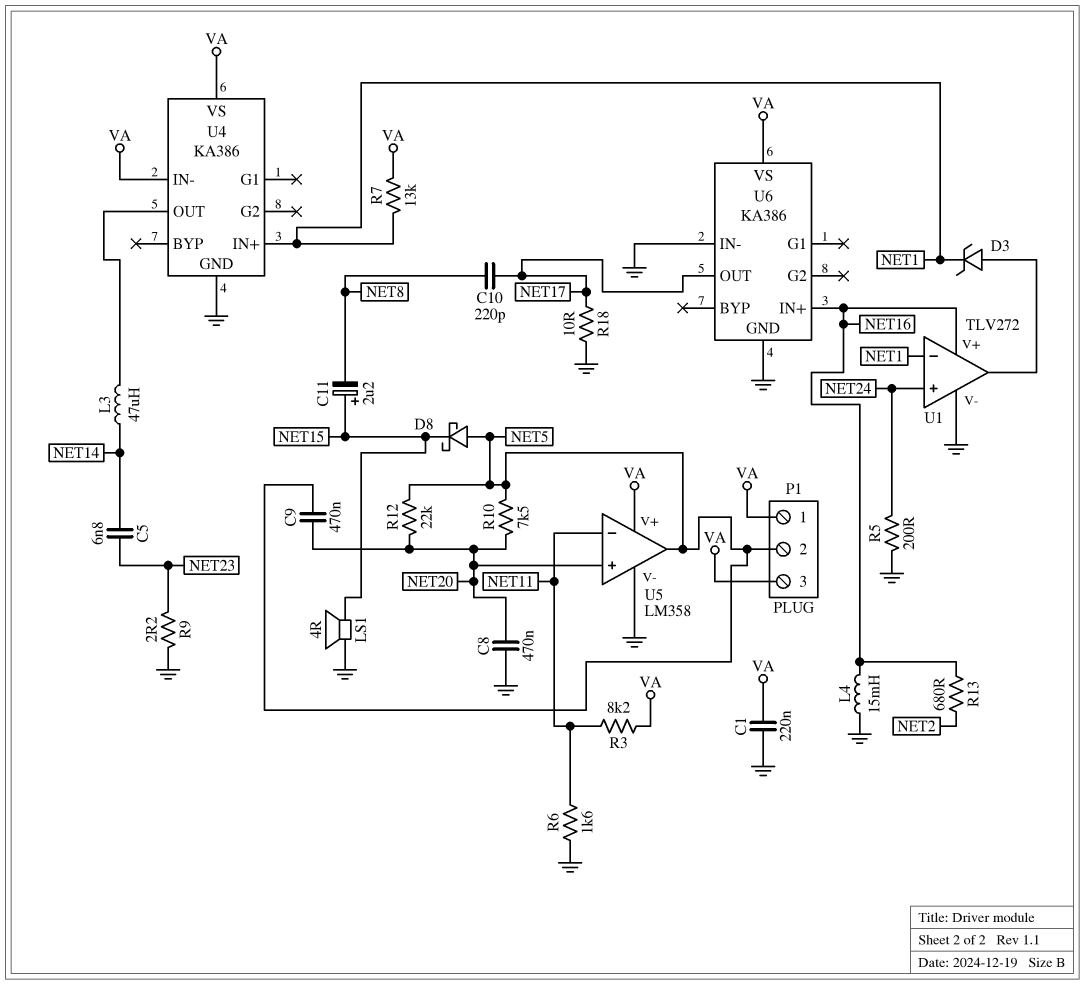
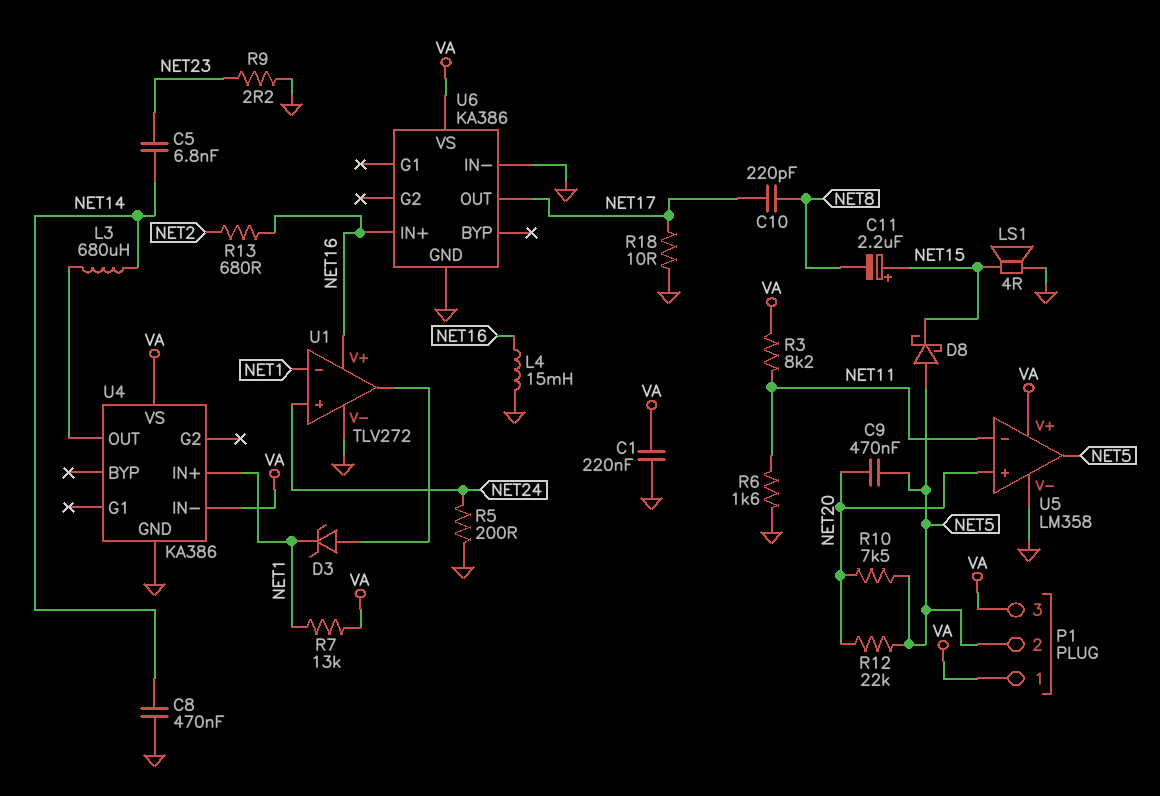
C8: 470nF (GND, NET20) -> 470nF (GND, NET14)
L3: 47uH (NET14, U4/OUT) -> 680uH (NET14, U4/OUT)

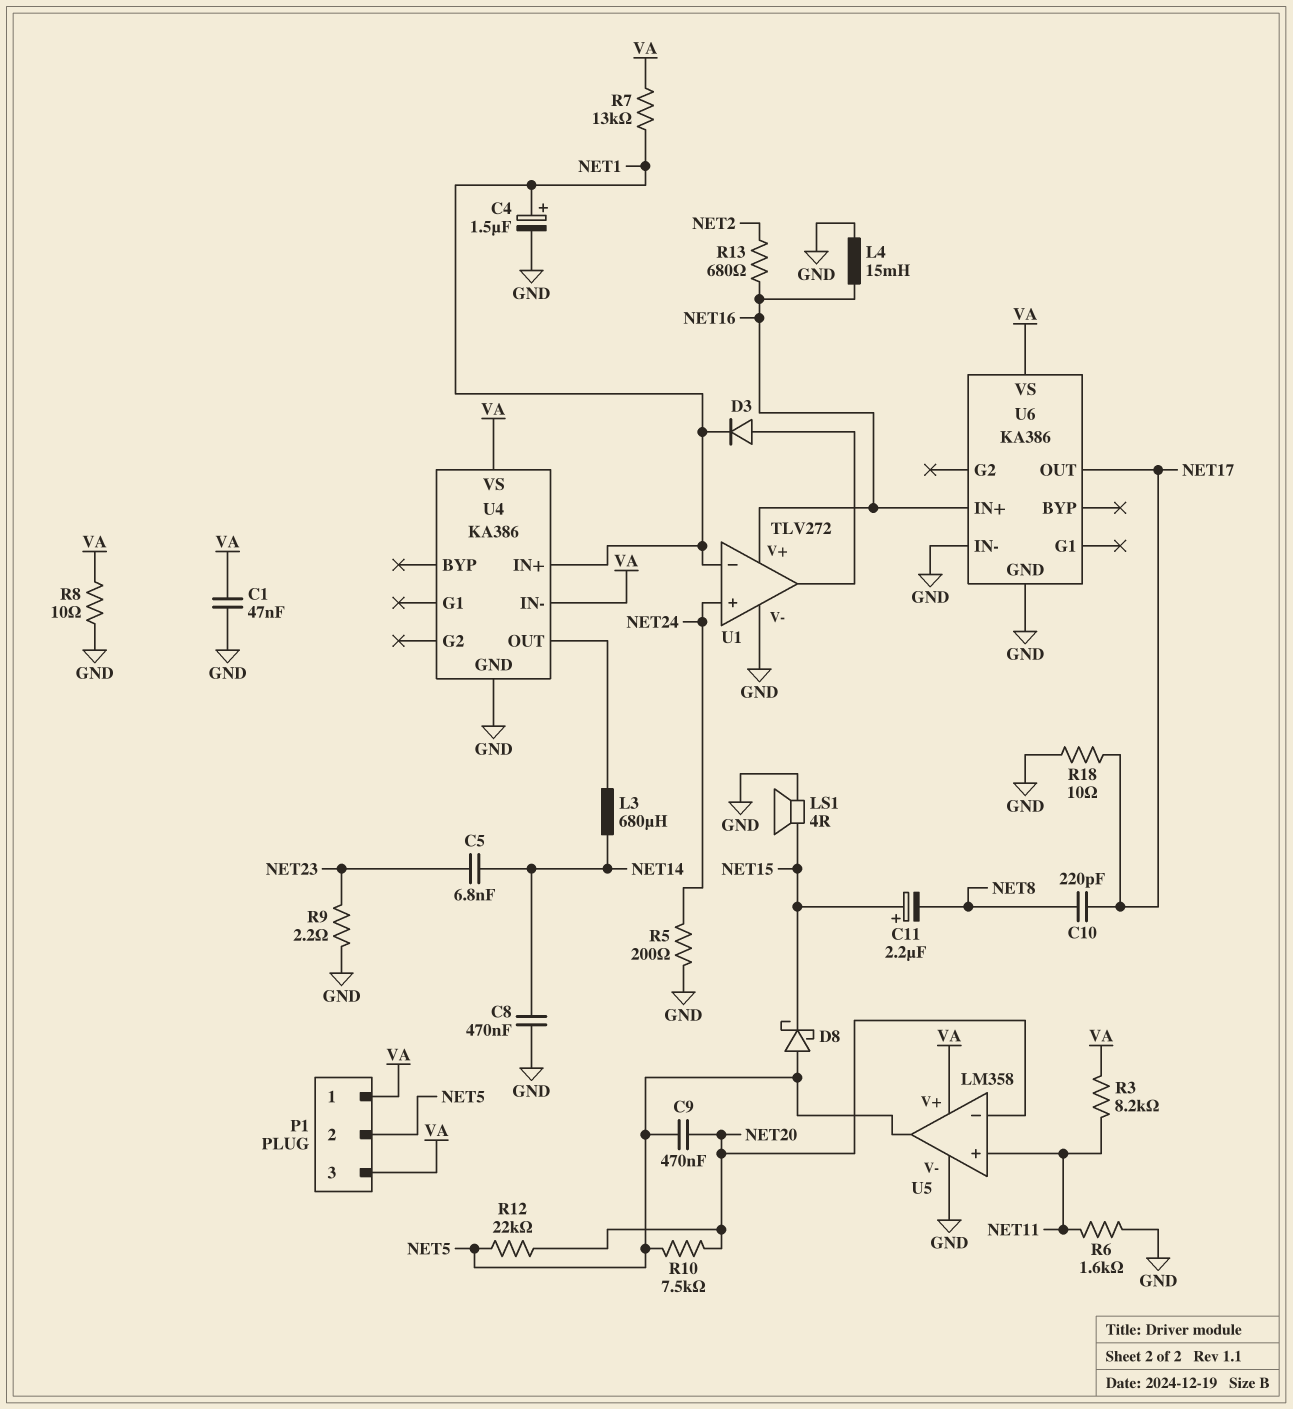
C1: 220nF (GND, VA) -> 47nF (GND, VA)
C4: none -> 1.5uF (plus NET1, minus GND)
D3: zener (A U1/out, K NET1) -> diode (A U1/out, K NET1)
R8: none -> 10 (GND, VA)
U5 pin in+: NET20 -> NET11
U5 pin in-: NET11 -> NET20

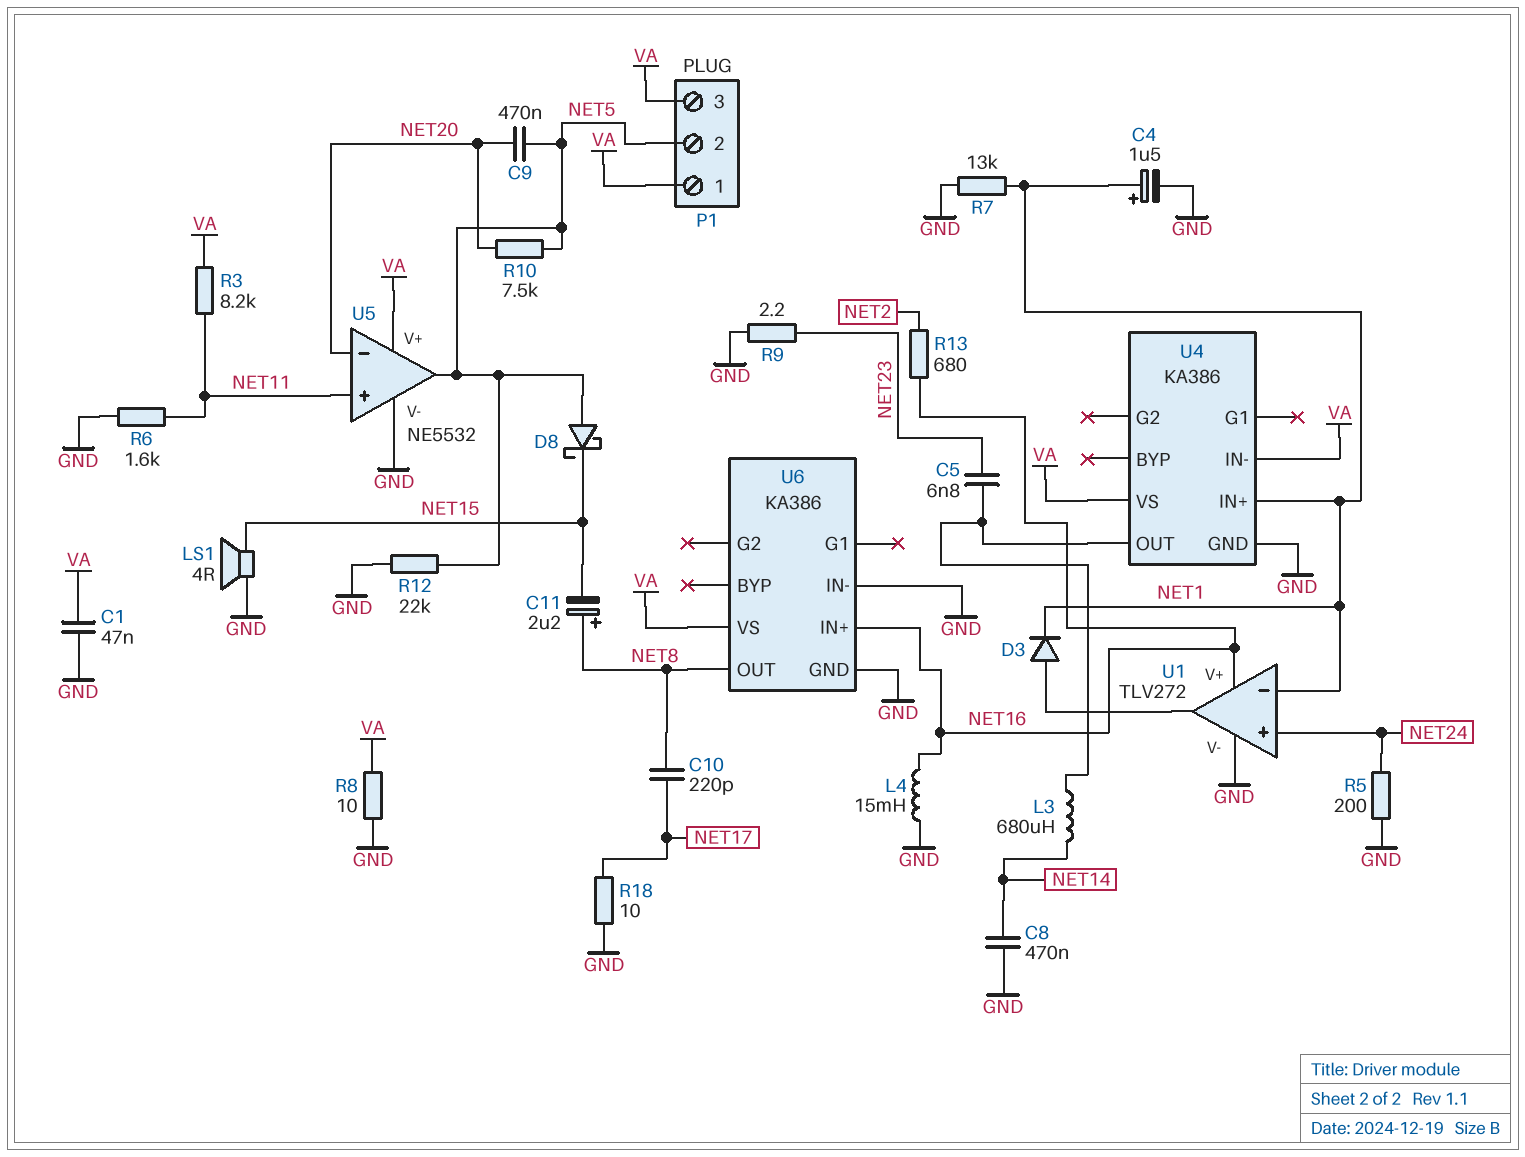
C5: 6.8nF (NET14, NET23) -> 6.8nF (NET23, U4/OUT)
C11: 2.2uF (plus NET15, minus NET8) -> 2.2uF (plus NET8, minus NET15)
R7: 13k (NET1, VA) -> 13k (GND, NET1)
R12: 22k (NET5, NET20) -> 22k (GND, NET5)
U5: LM358 -> NE5532
U6 pin OUT: NET17 -> NET8

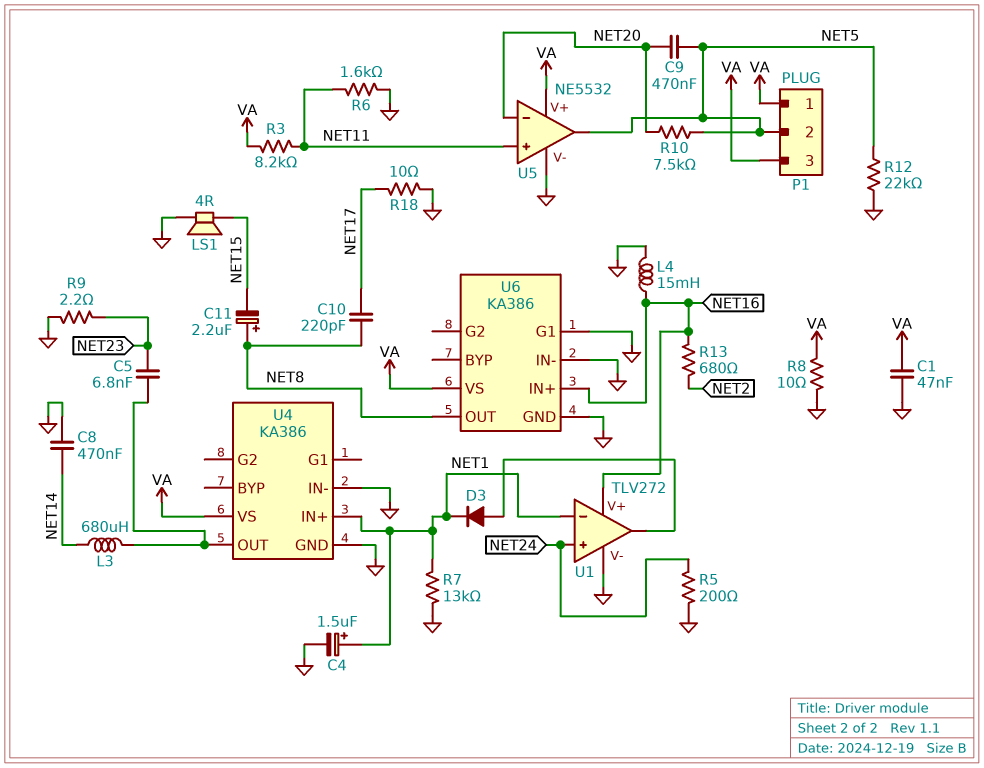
D8: schottky (A NET5, K NET15) -> none
U4 pin IN-: VA -> GND
U6 pin G1: none -> GND

